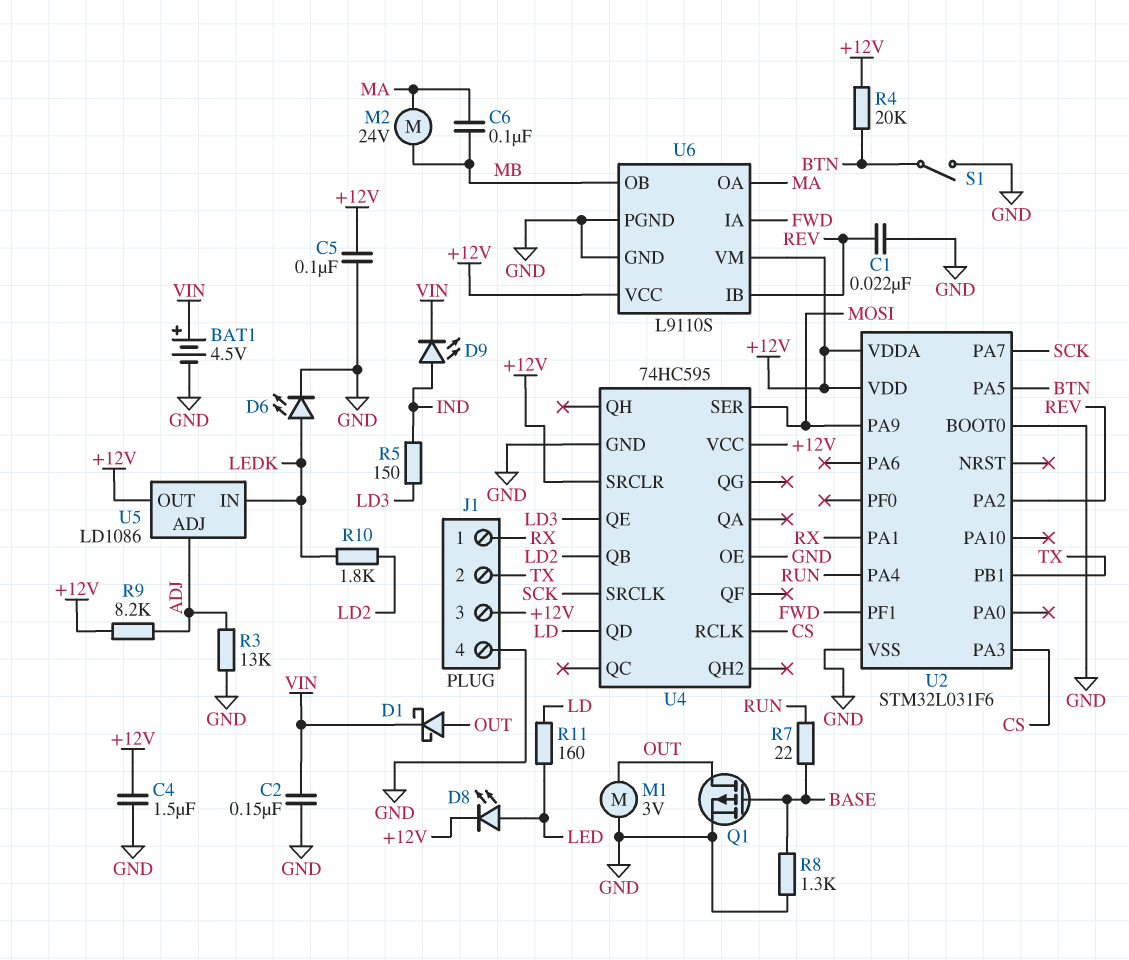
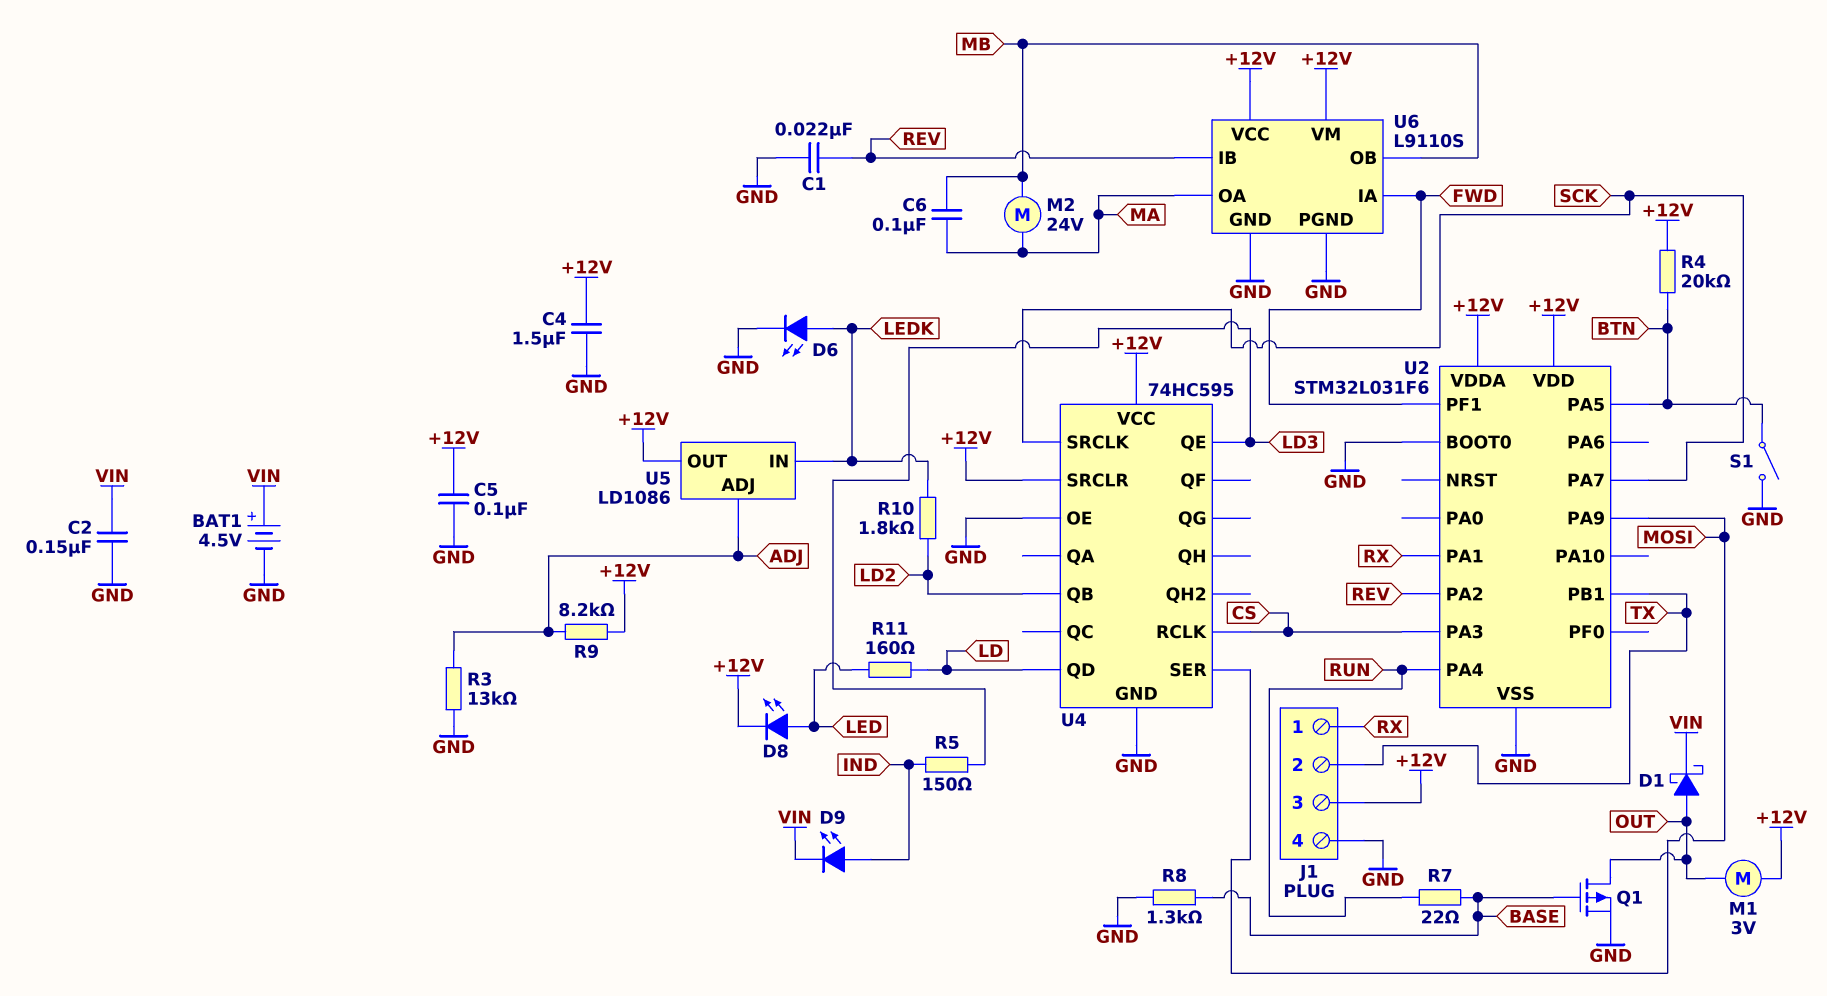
M1: motor 3V (GND, OUT) -> motor 3V (+12V, OUT)

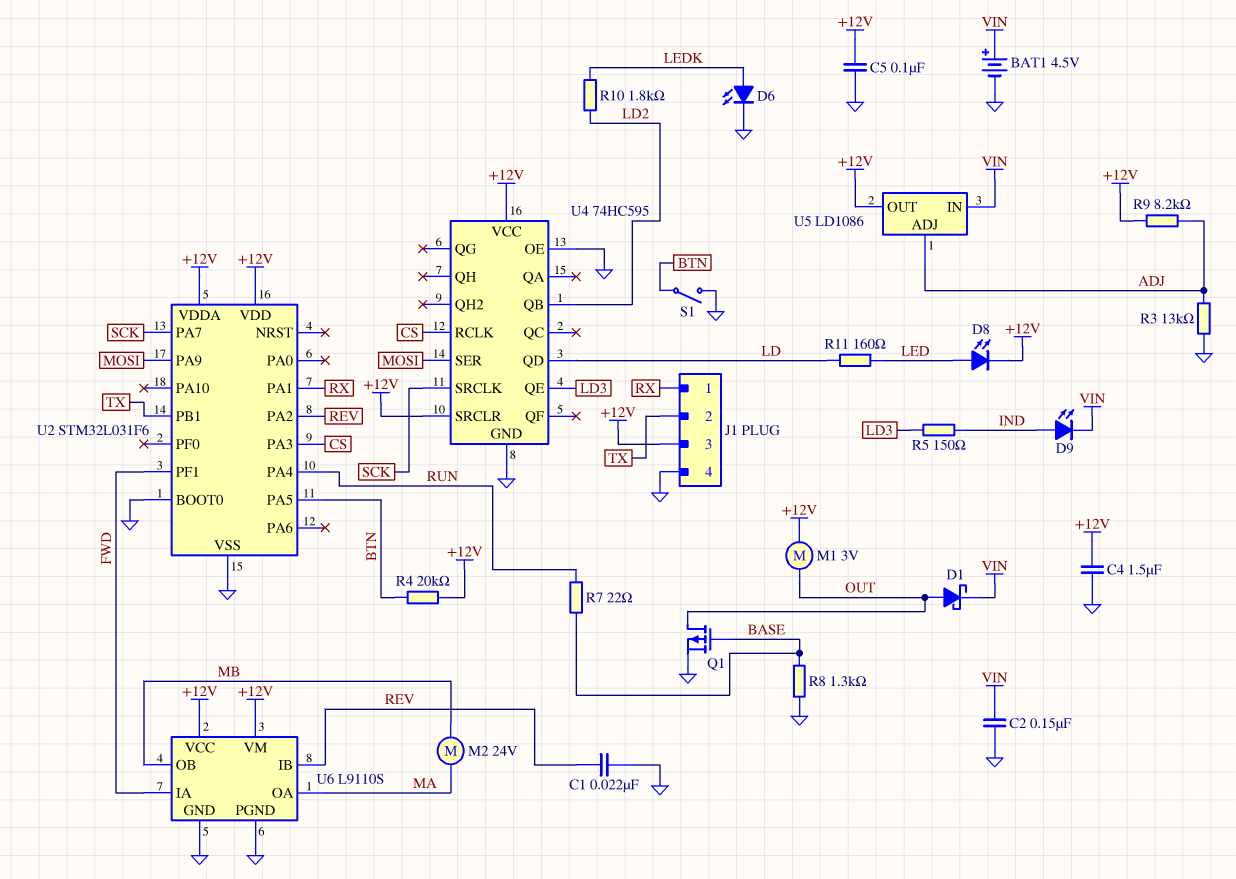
C6: 100nF (MA, MB) -> none
U5 pin IN: LEDK -> VIN

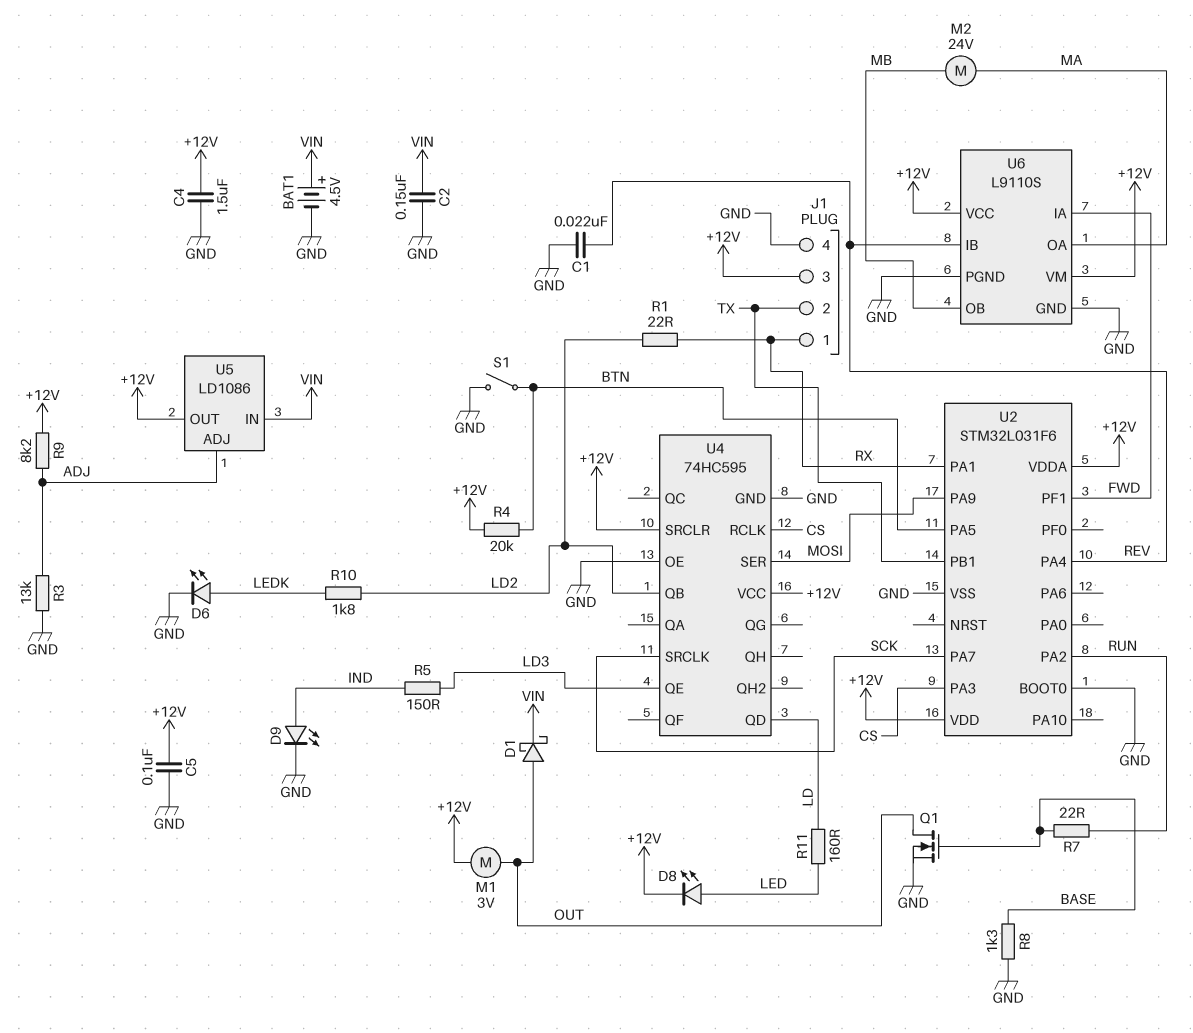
D9: LED (A IND, K VIN) -> LED (A IND, K GND)
Q1: PMOS (G BASE, D OUT, S GND) -> NMOS (G BASE, D OUT, S GND)
R1: none -> 22 (LD2, RX)
U2 pin PA2: REV -> RUN
U2 pin PA4: RUN -> REV

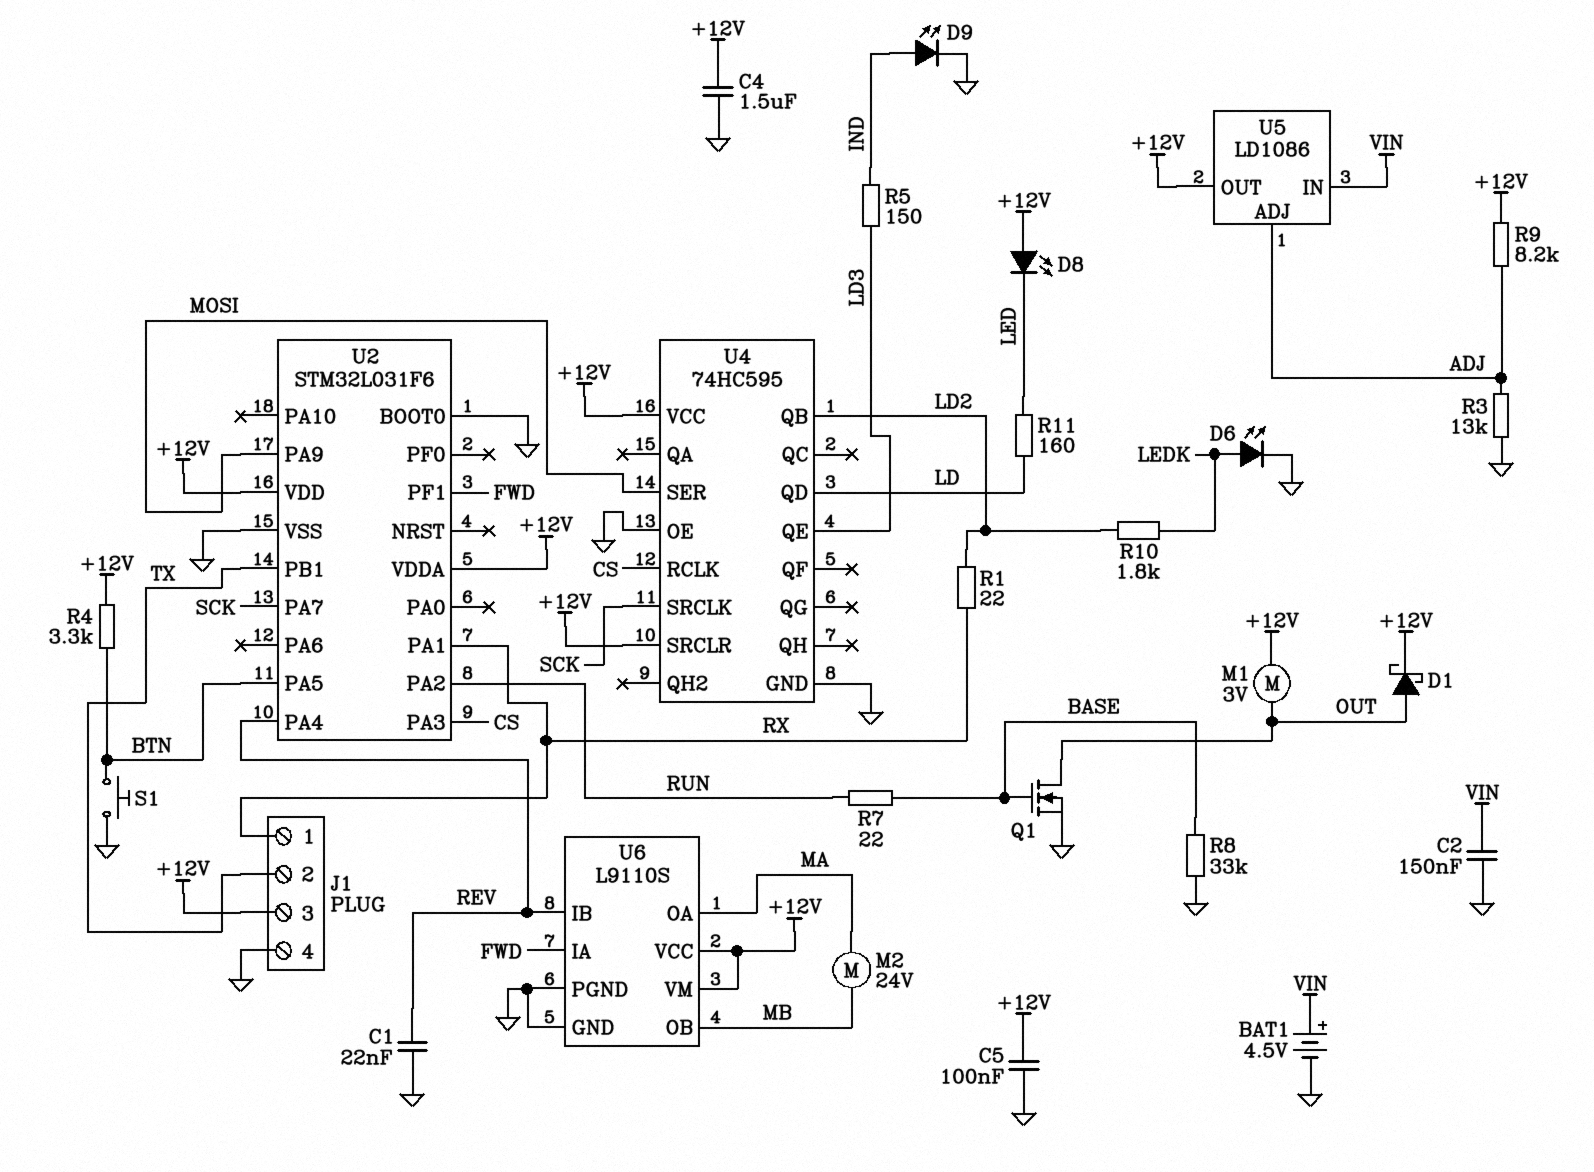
D1: schottky (A OUT, K VIN) -> schottky (A OUT, K +12V)
D8: LED (A LED, K +12V) -> LED (A +12V, K LED)
R4: 20k (+12V, BTN) -> 3.3k (+12V, BTN)
R8: 1.3k (BASE, GND) -> 33k (BASE, GND)
S1: switch (BTN, GND) -> button (BTN, GND)

